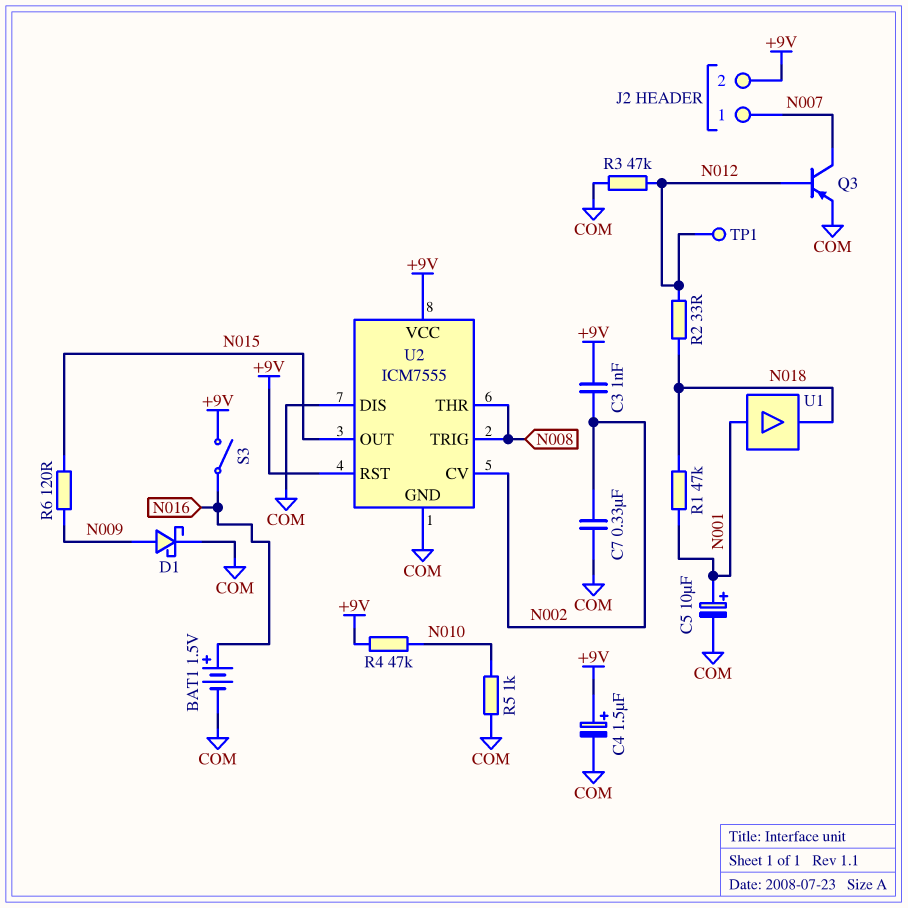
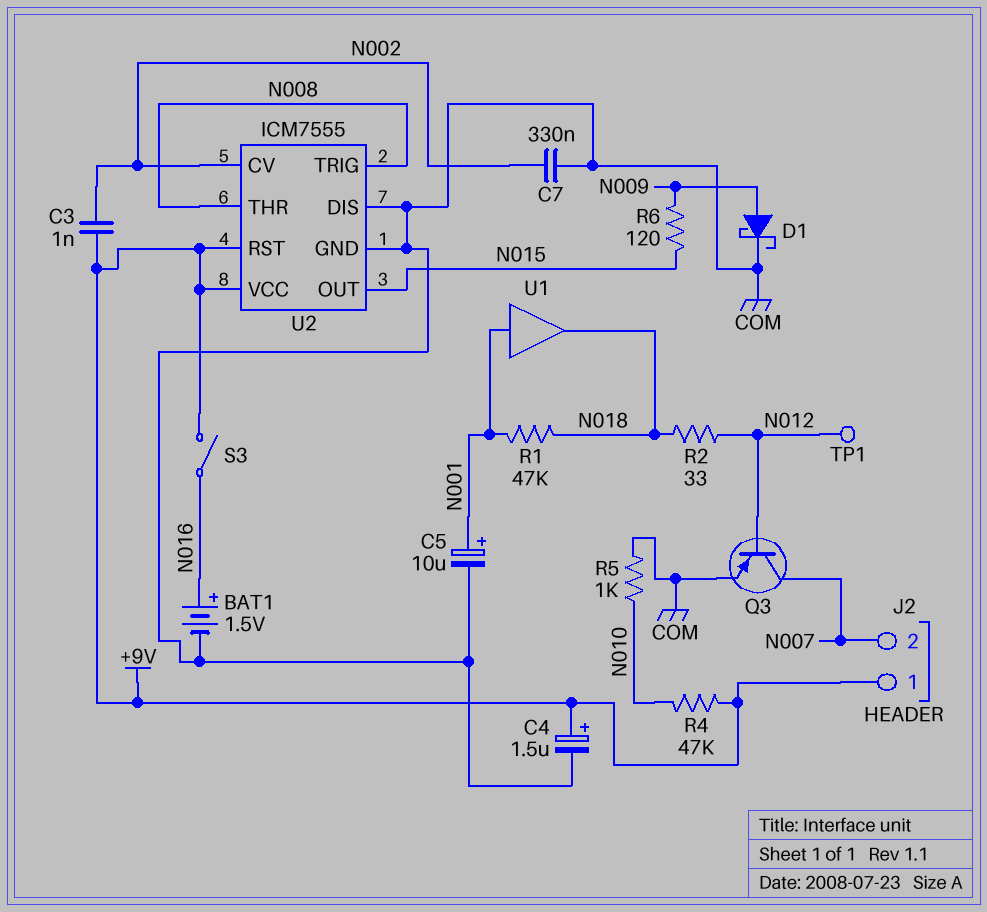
J2 pin 1: N007 -> +9V
J2 pin 2: +9V -> N007
R3: 47k (COM, N012) -> none

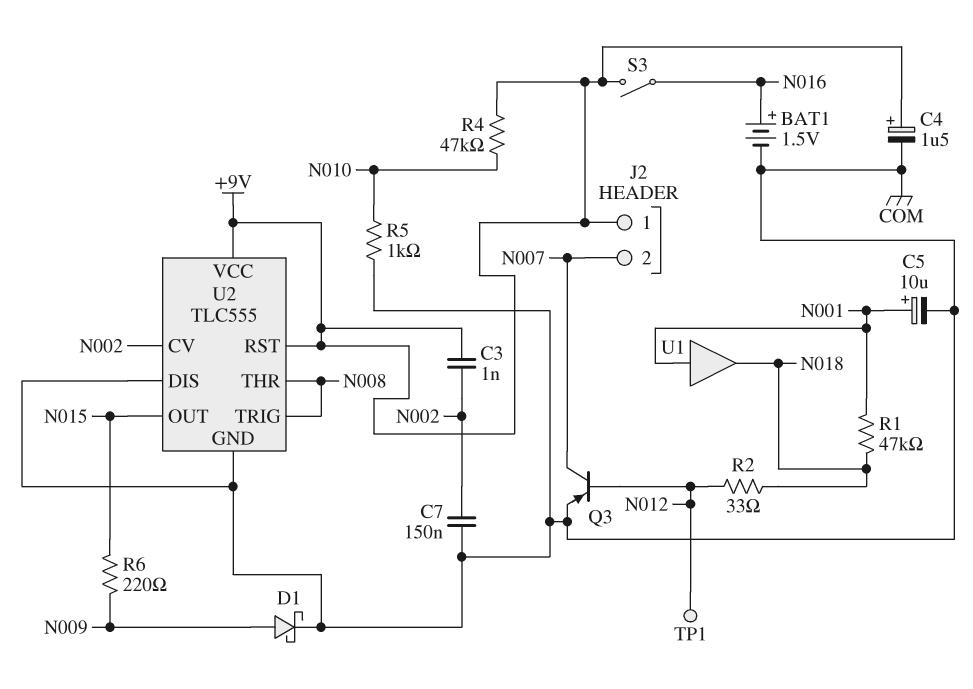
C7: 330nF (COM, N002) -> 150nF (COM, N002)
R6: 120 (N009, N015) -> 220 (N009, N015)
U2: ICM7555 -> TLC555

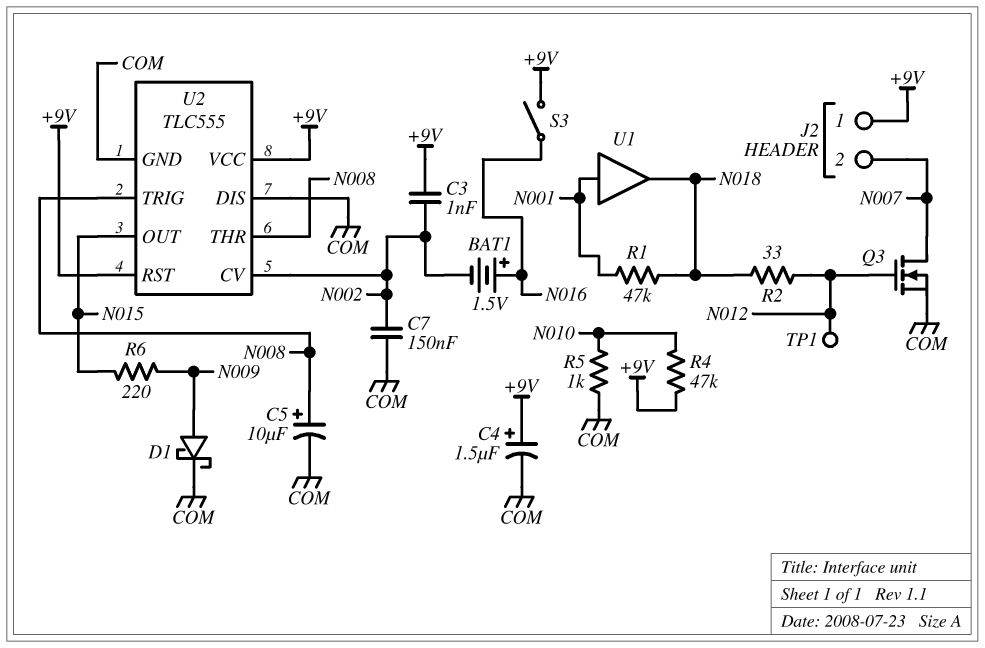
BAT1: 1.5V (plus N016, minus COM) -> 1.5V (plus N016, minus N002)
C5: 10uF (plus N001, minus COM) -> 10uF (plus N008, minus COM)
Q3: PNP (B N012, C N007, E COM) -> NMOS (G N012, D N007, S COM)

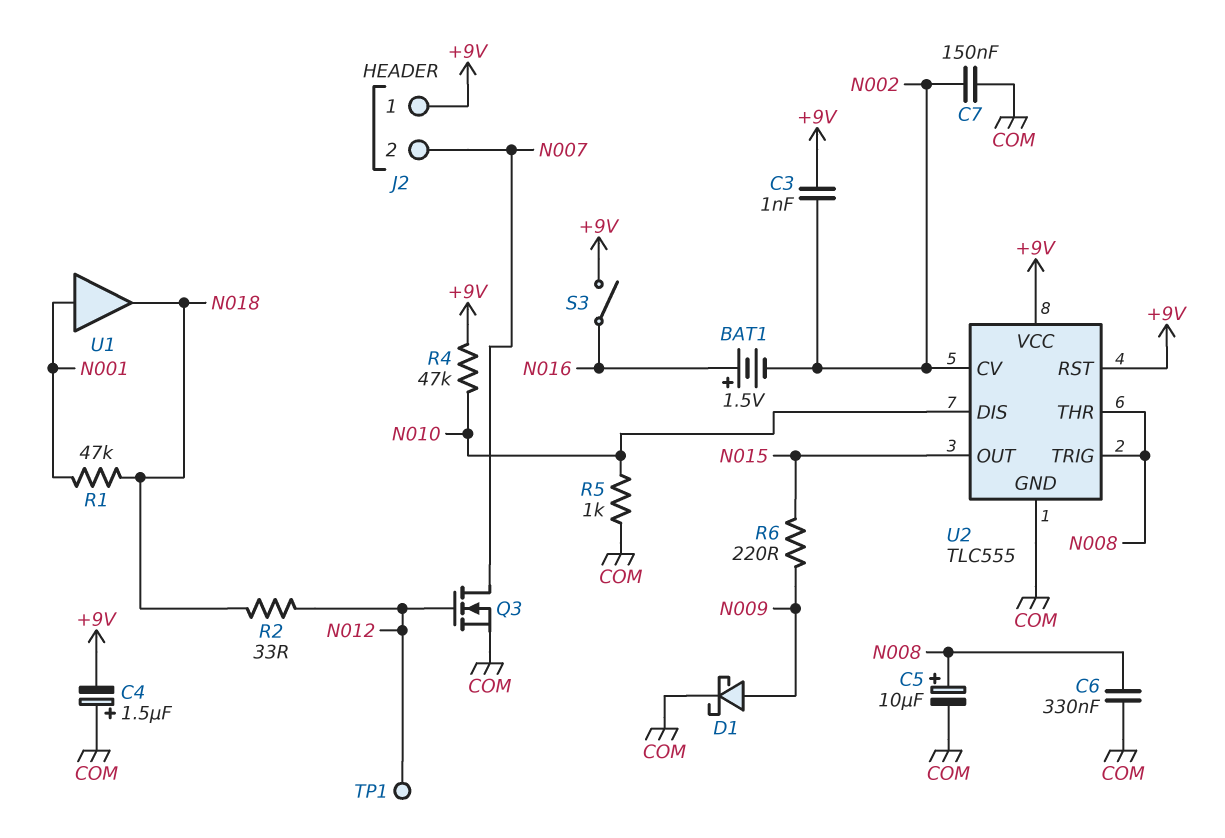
C4: 1.5uF (plus +9V, minus COM) -> 1.5uF (plus COM, minus +9V)
C6: none -> 330nF (COM, N008)
U2 pin DIS: COM -> N010

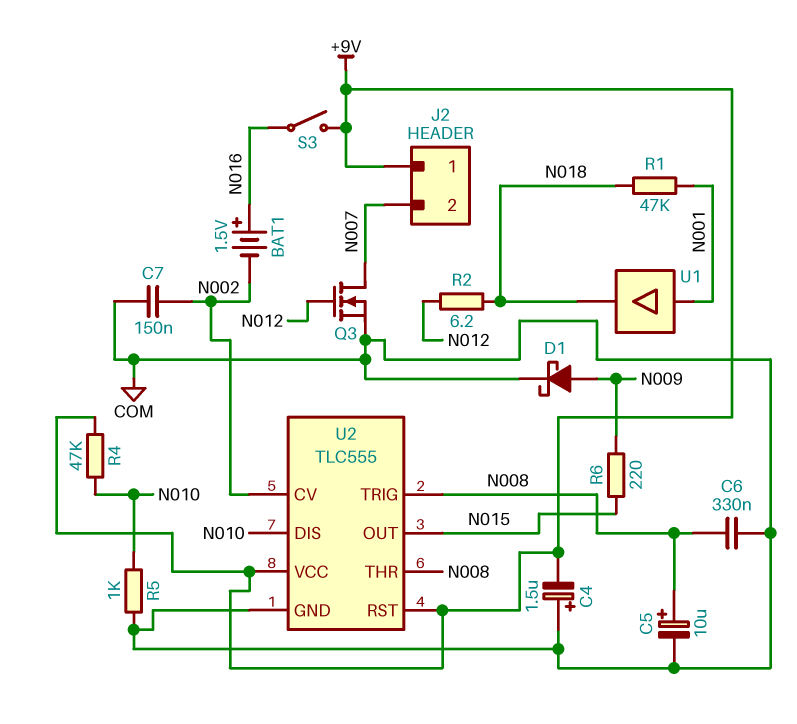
C3: 1nF (+9V, N002) -> none
R2: 33 (N012, N018) -> 6.2 (N012, N018)
TP1: test point (N012) -> none

